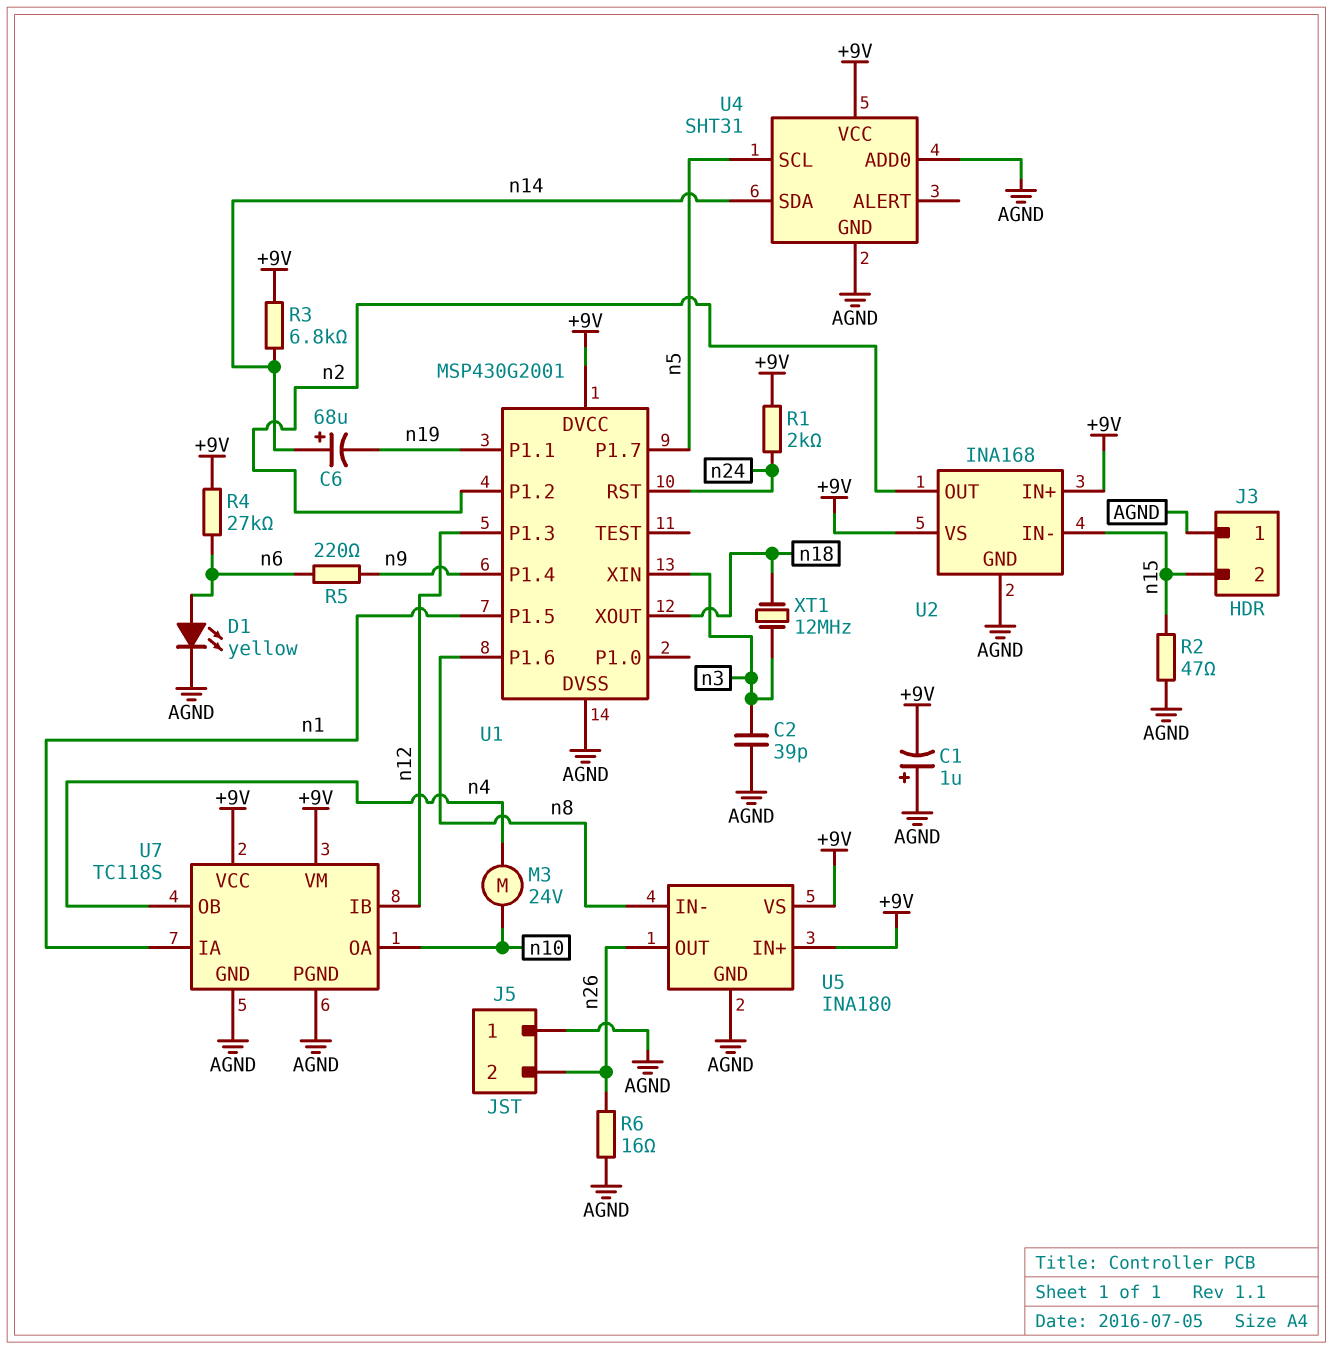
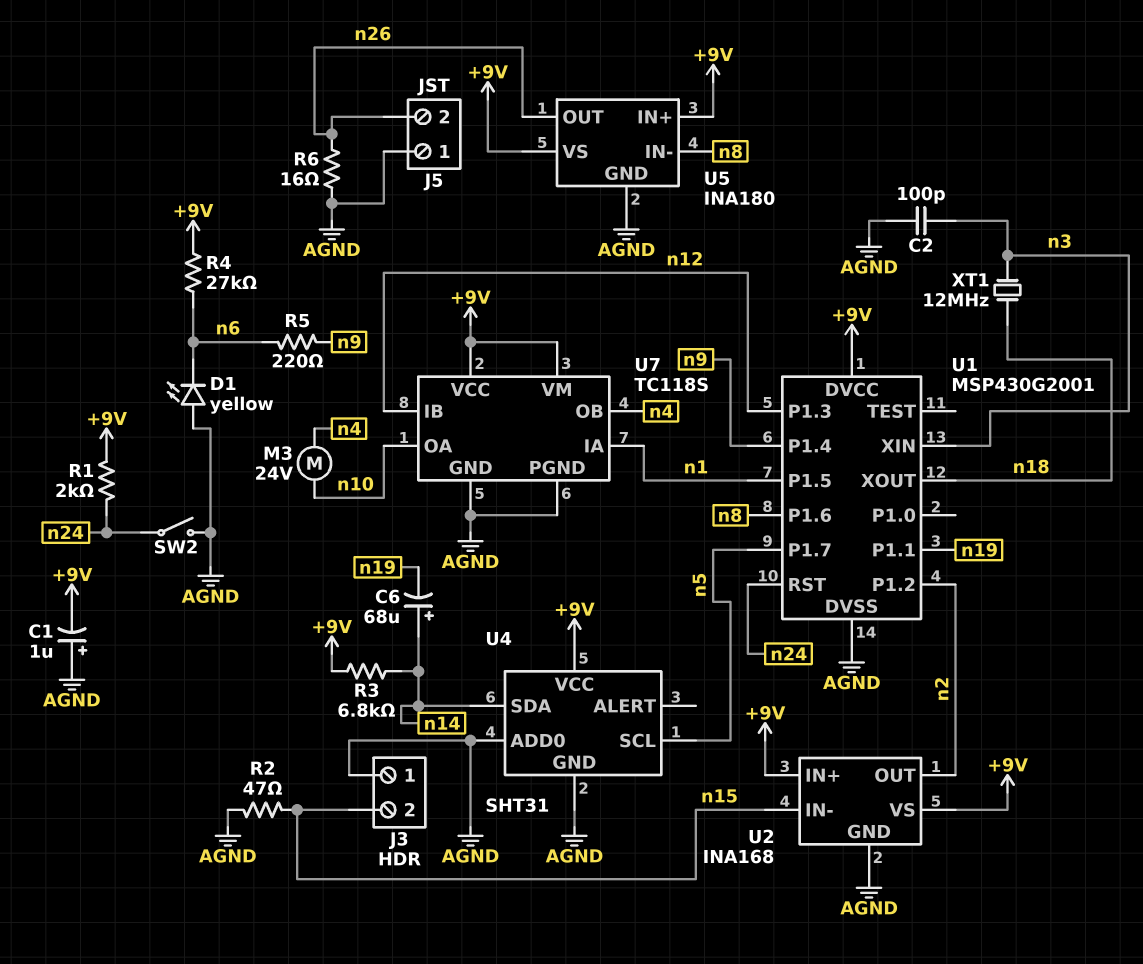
C2: 39pF (AGND, n3) -> 100pF (AGND, n3)
D1: LED yellow (A n6, K AGND) -> LED yellow (A AGND, K n6)
SW2: none -> switch (AGND, n24)

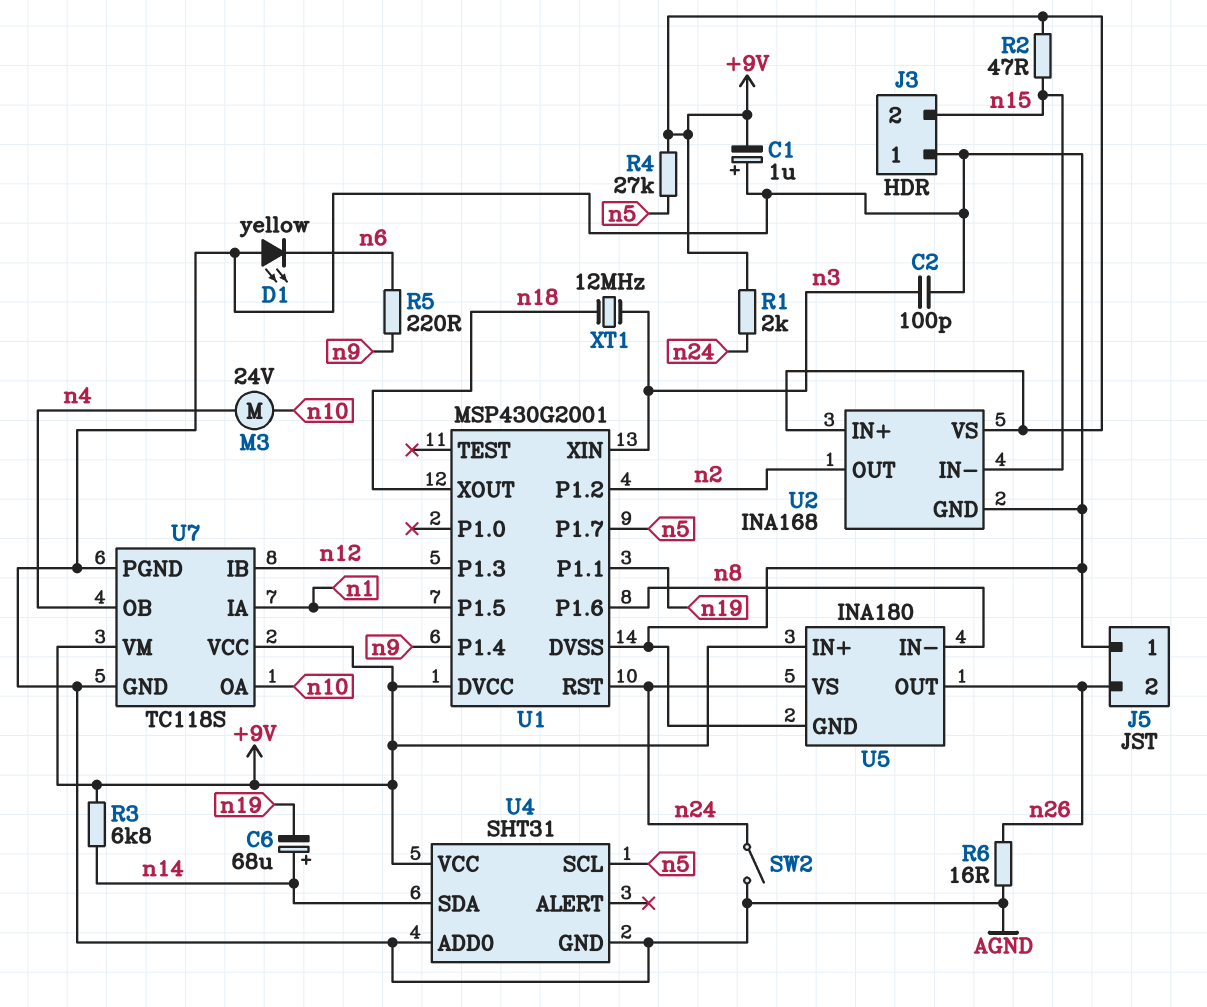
R2: 47 (AGND, n15) -> 47 (+9V, n15)
R4: 27k (+9V, n6) -> 27k (+9V, n5)
U5 pin VS: +9V -> n24

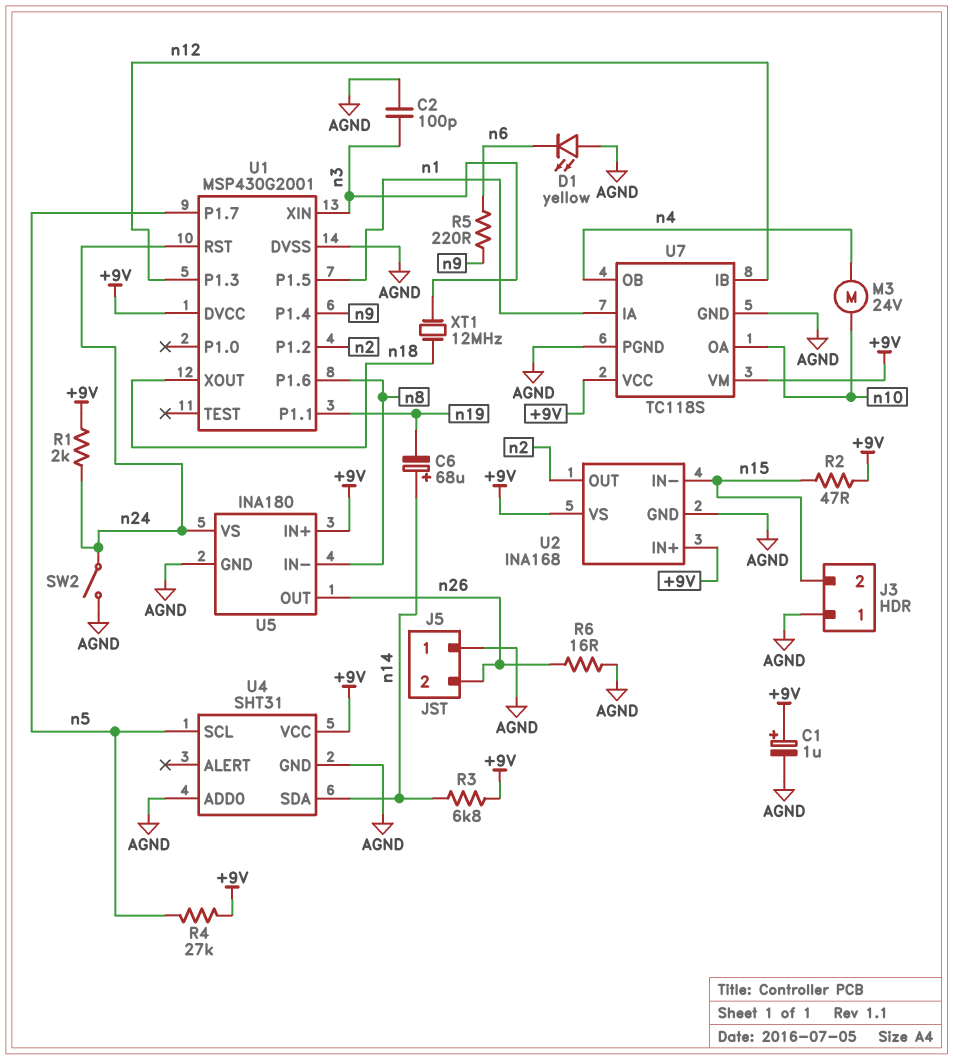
C1: 1uF (plus AGND, minus +9V) -> 1uF (plus +9V, minus AGND)

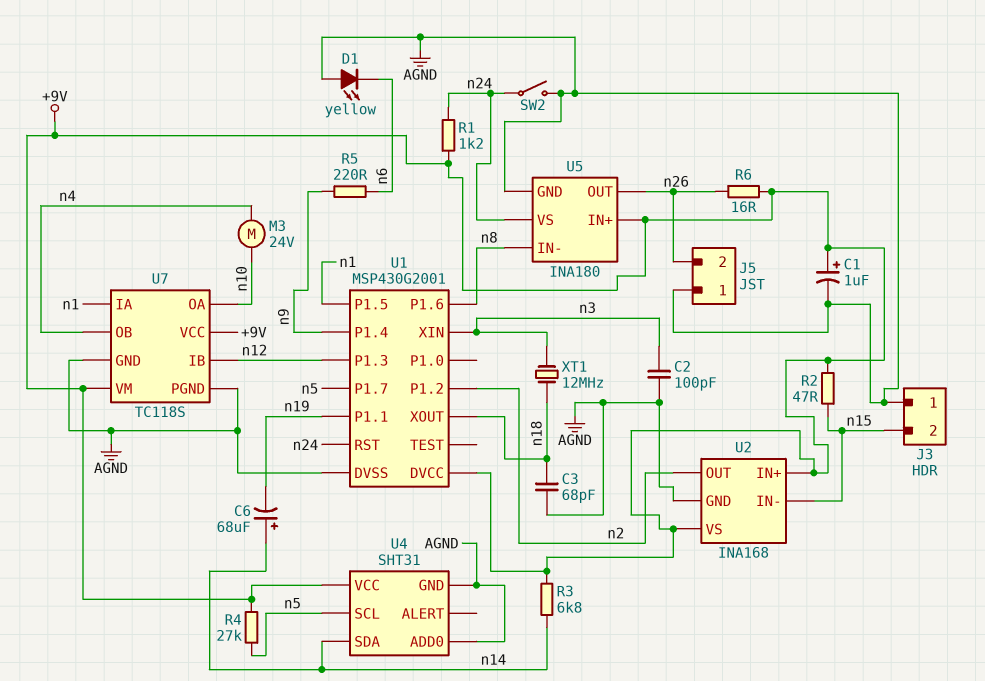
C3: none -> 68pF (AGND, n18)
R1: 2k (+9V, n24) -> 1.2k (+9V, n24)
R6: 16 (AGND, n26) -> 16 (+9V, n26)

